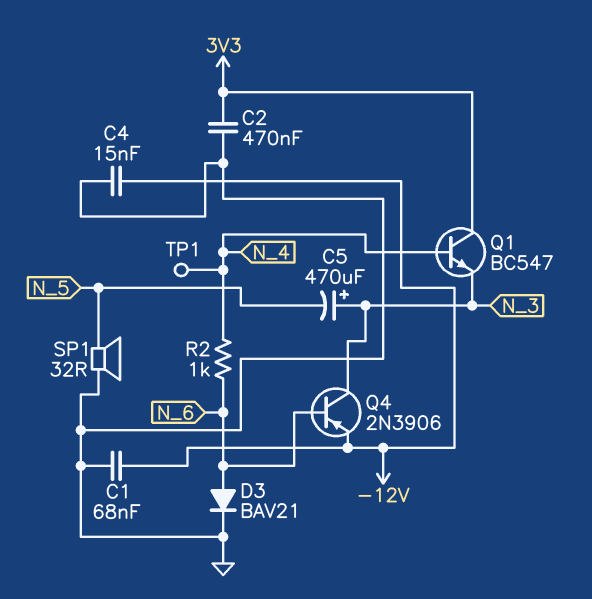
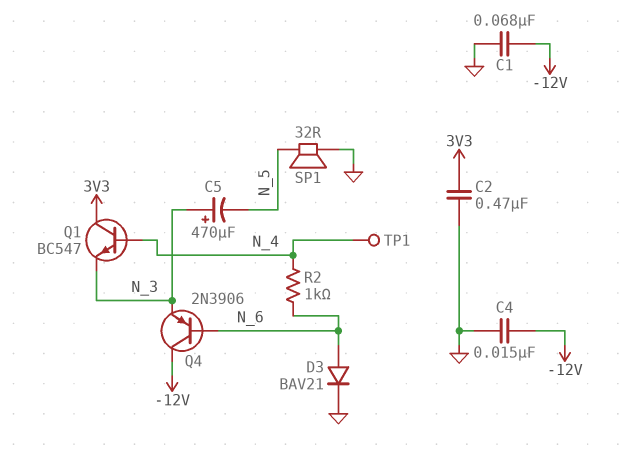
Q4: PNP 2N3906 (B N_6, C N_3, E -12V) -> PNP 2N3906 (B N_6, C -12V, E N_3)

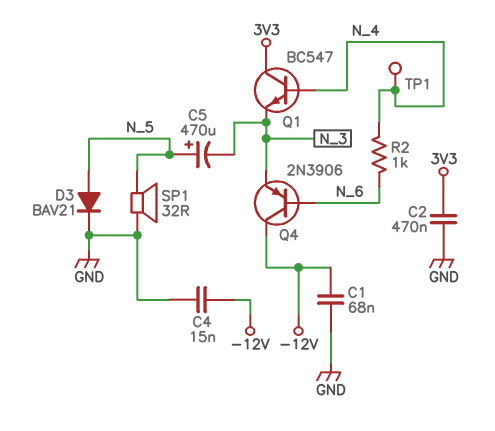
C5: 470uF (plus N_3, minus N_5) -> 470uF (plus N_5, minus N_3)
D3: diode BAV21 (A N_6, K GND) -> diode BAV21 (A N_5, K GND)

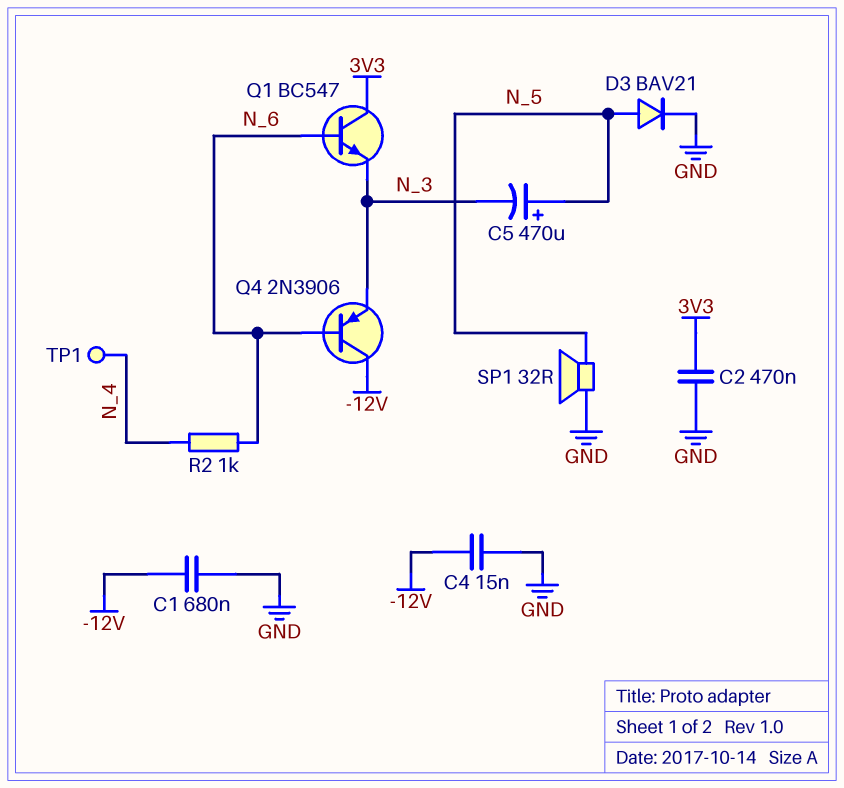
C1: 68nF (-12V, GND) -> 680nF (-12V, GND)
Q1: NPN BC547 (B N_4, C 3V3, E N_3) -> NPN BC547 (B N_6, C 3V3, E N_3)

